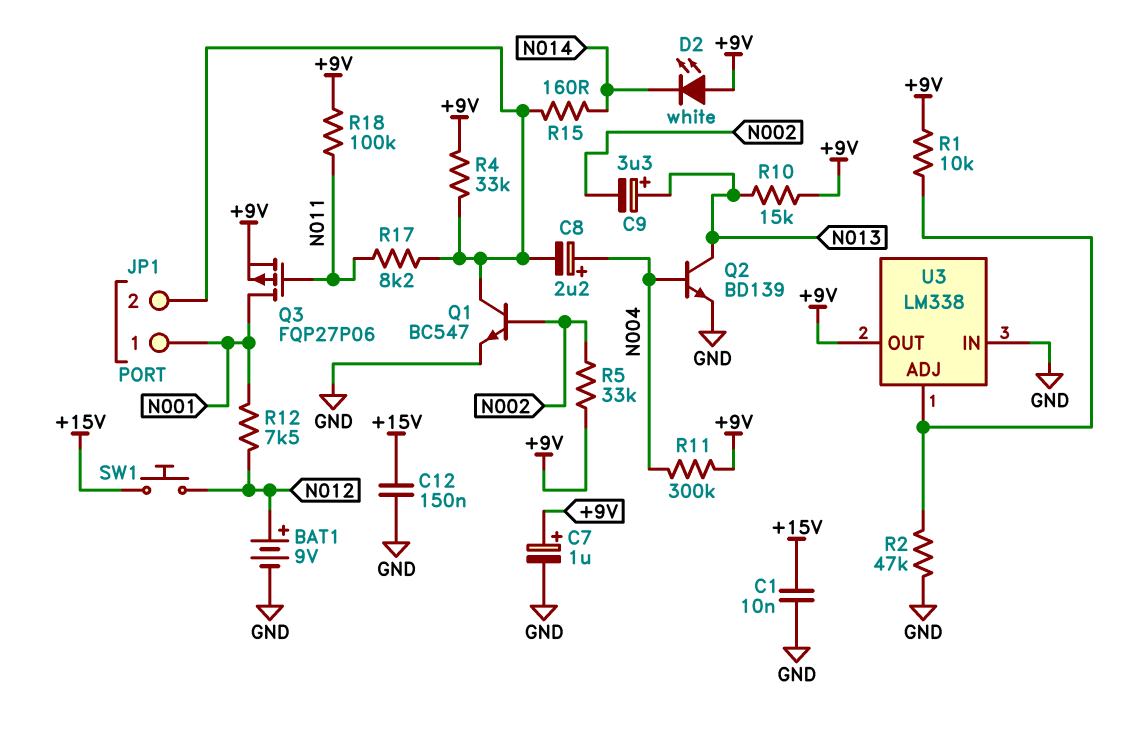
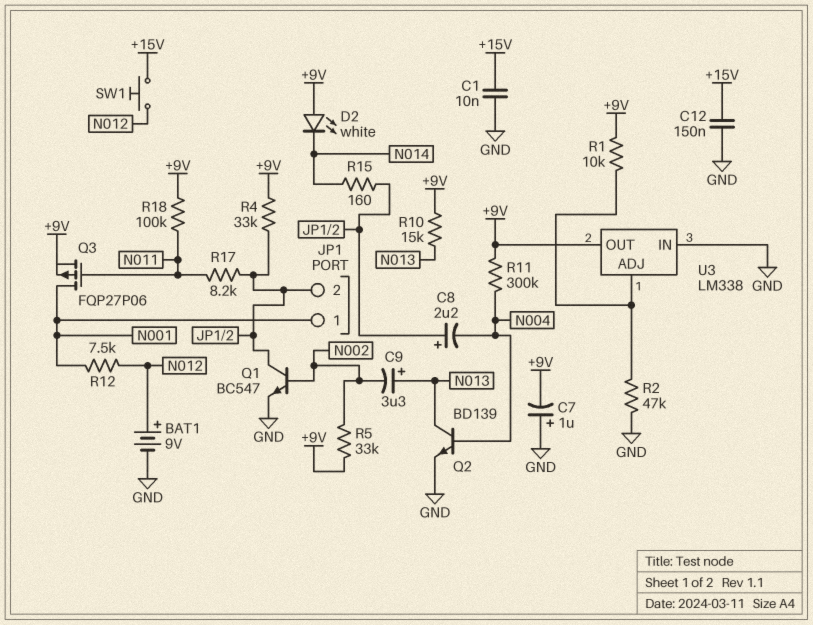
C7: 1uF (plus +9V, minus GND) -> 1uF (plus GND, minus +9V)
C8: 2.2uF (plus N004, minus JP1/2) -> 2.2uF (plus JP1/2, minus N004)

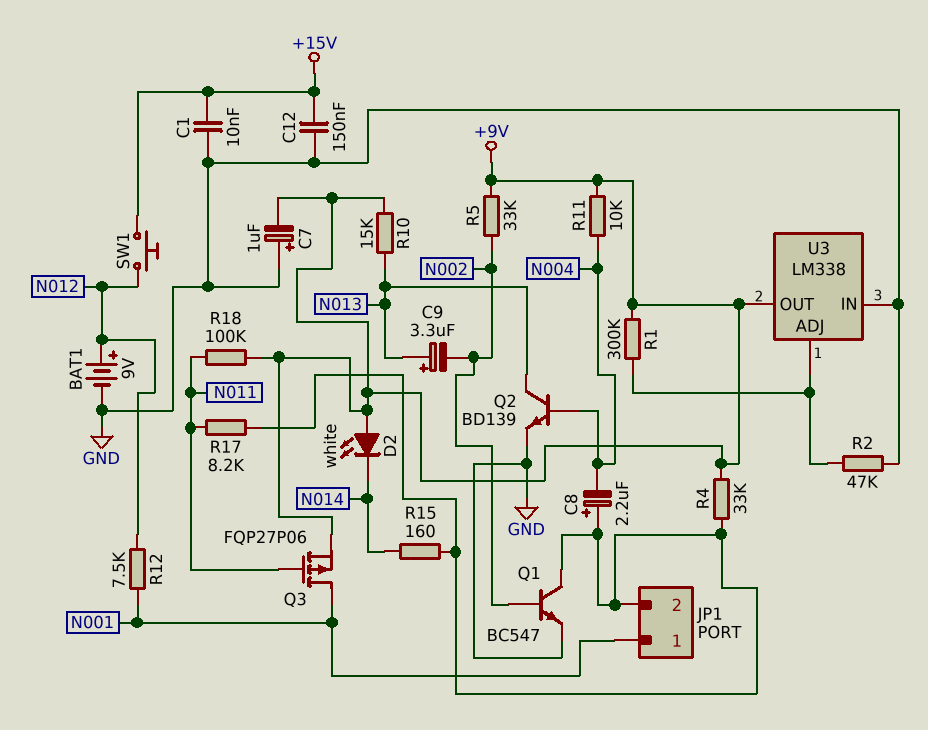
R1: 10k (+9V, U3/ADJ) -> 300k (+9V, U3/ADJ)
R11: 300k (+9V, N004) -> 10k (+9V, N004)

